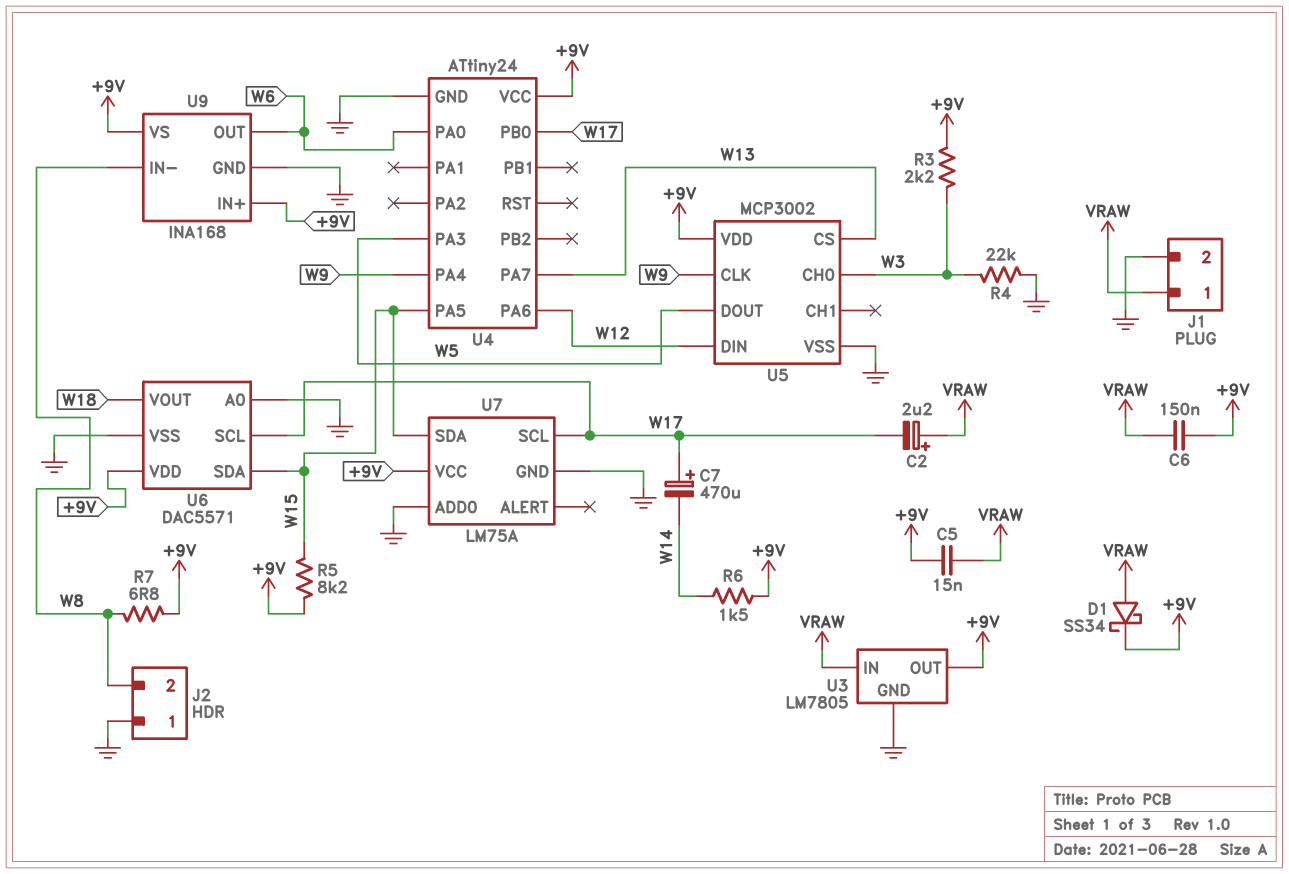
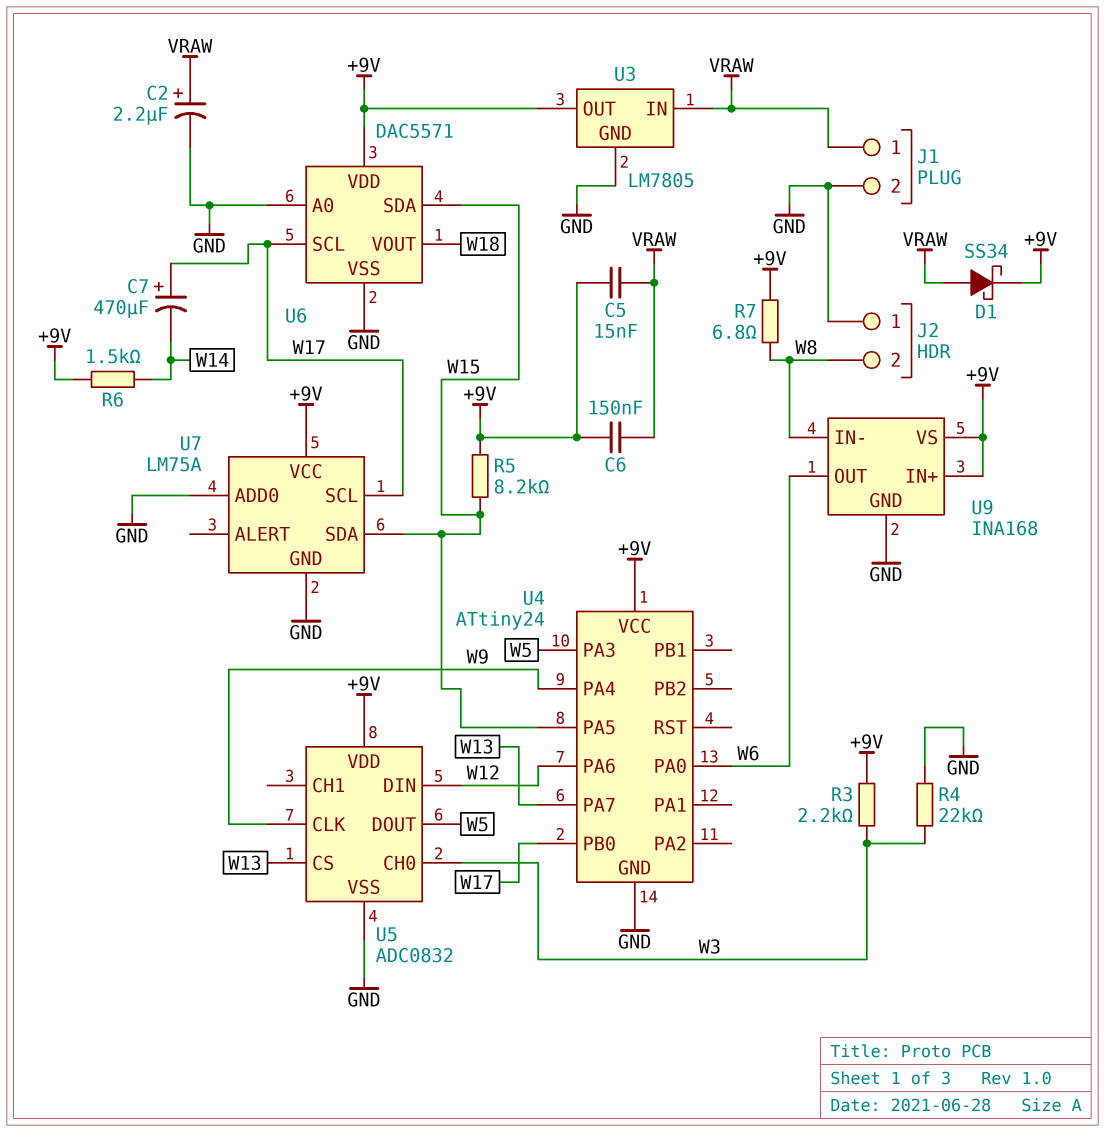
C2: 2.2uF (plus VRAW, minus W17) -> 2.2uF (plus VRAW, minus GND)
U5: MCP3002 -> ADC0832

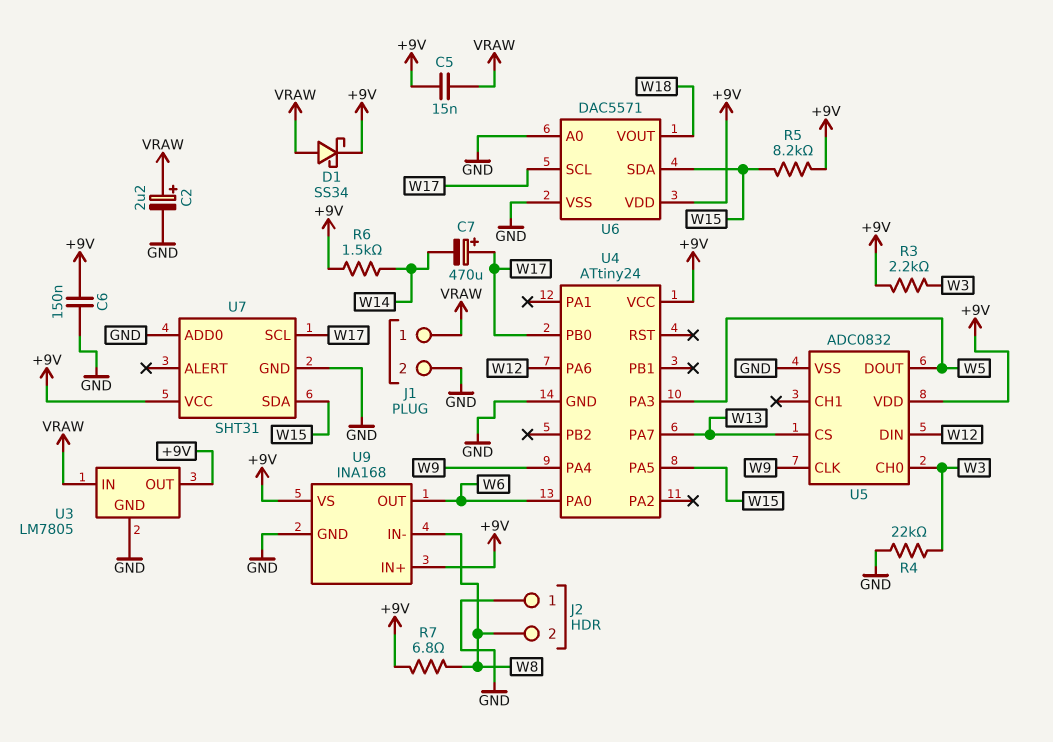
C6: 150nF (+9V, VRAW) -> 150nF (+9V, GND)
U7: LM75A -> SHT31

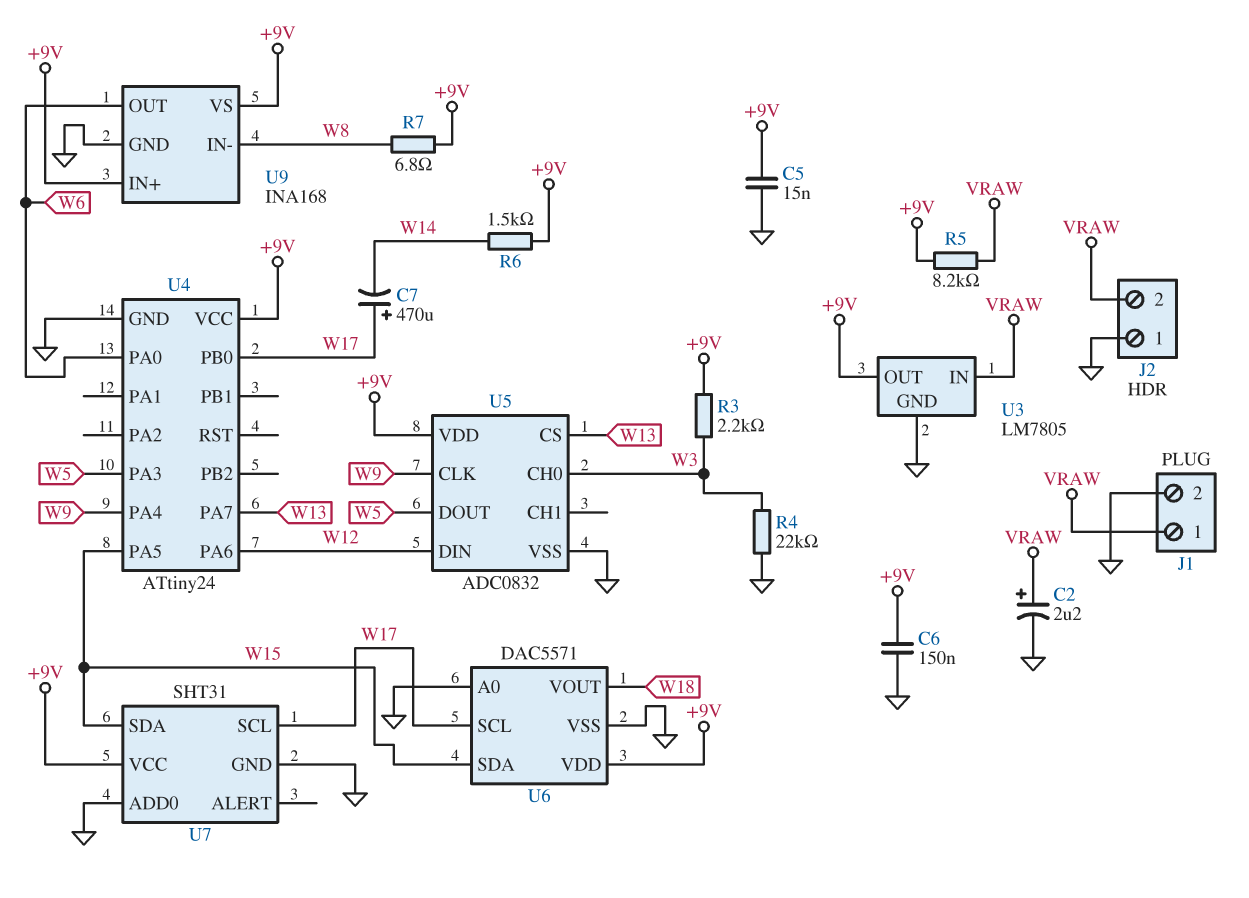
C5: 15nF (+9V, VRAW) -> 15nF (+9V, GND)
D1: schottky SS34 (A VRAW, K +9V) -> none
J2 pin 2: W8 -> VRAW
R5: 8.2k (+9V, W15) -> 8.2k (+9V, VRAW)

